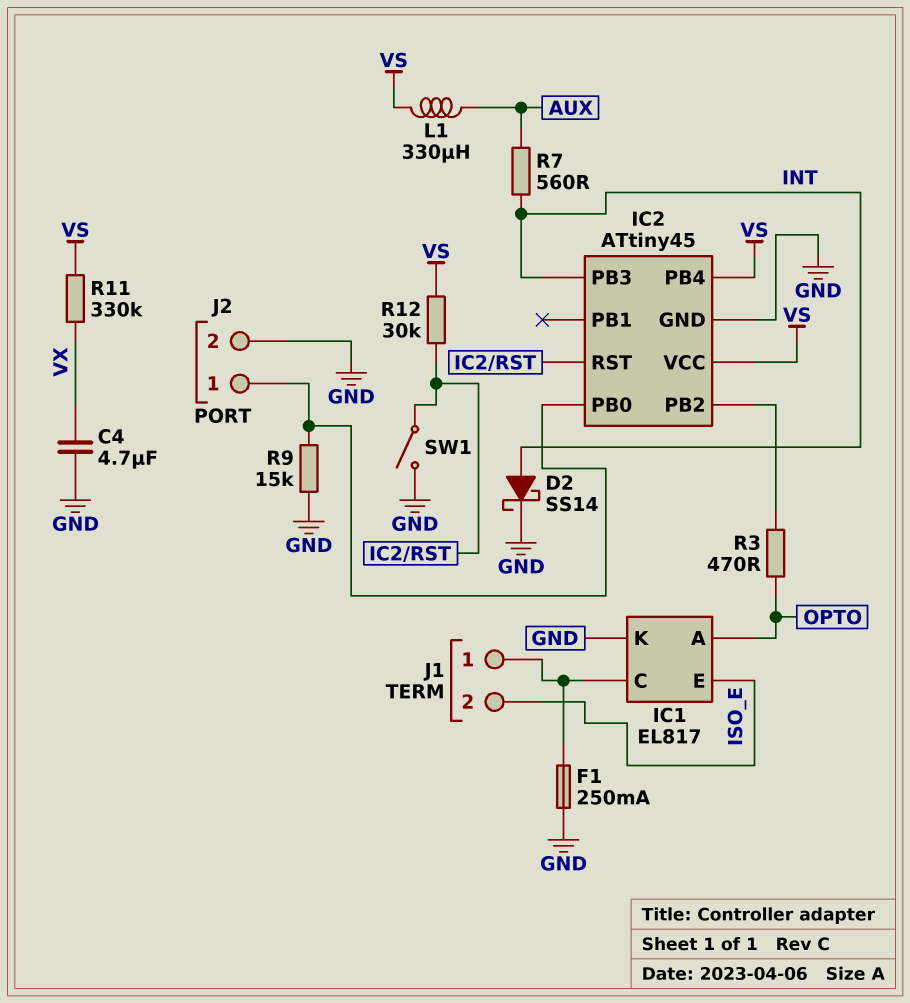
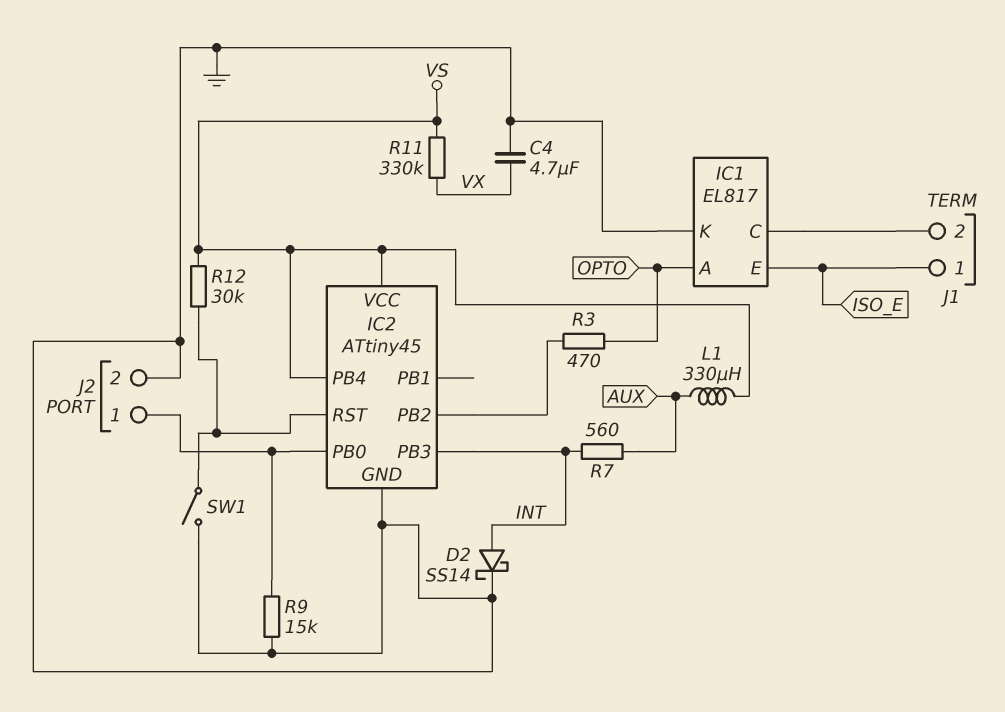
F1: 250mA (GND, IC1/C) -> none
J1 pin 1: IC1/C -> ISO_E
J1 pin 2: ISO_E -> IC1/C

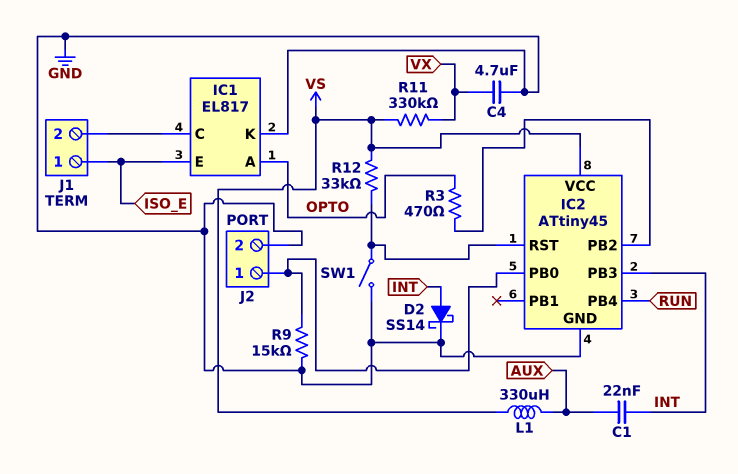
C1: none -> 22nF (AUX, INT)
IC2 pin PB4: VS -> RUN
R7: 560 (AUX, INT) -> none
R12: 30k (IC2/RST, VS) -> 33k (IC2/RST, VS)

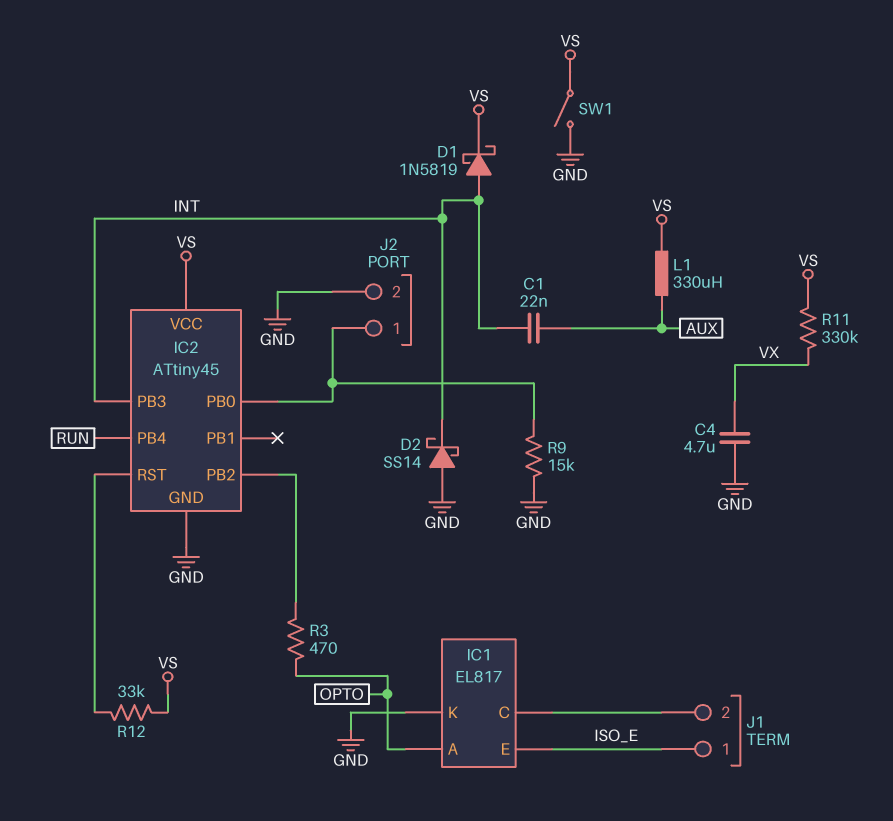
D1: none -> schottky 1N5819 (A INT, K VS)
D2: schottky SS14 (A INT, K GND) -> schottky SS14 (A GND, K INT)
SW1: switch (GND, IC2/RST) -> switch (GND, VS)

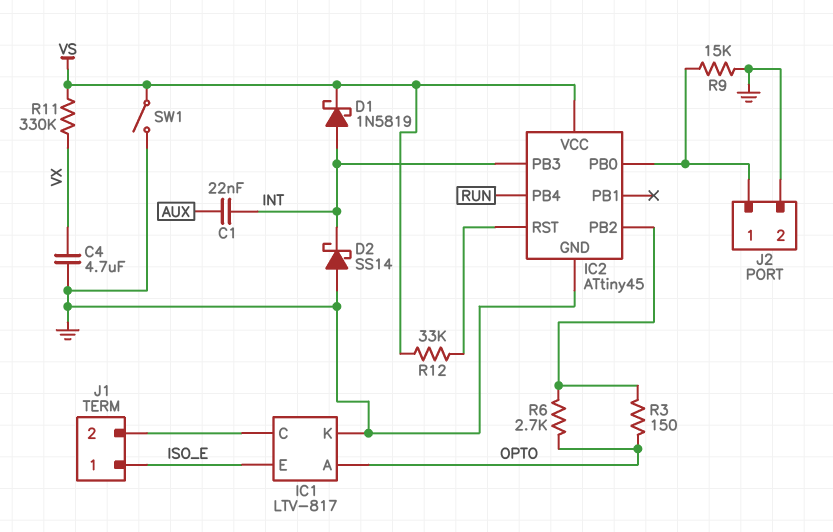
IC1: EL817 -> LTV-817
L1: 330uH (AUX, VS) -> none
R3: 470 (IC2/PB2, OPTO) -> 150 (IC2/PB2, OPTO)
R6: none -> 2.7k (IC2/PB2, OPTO)

